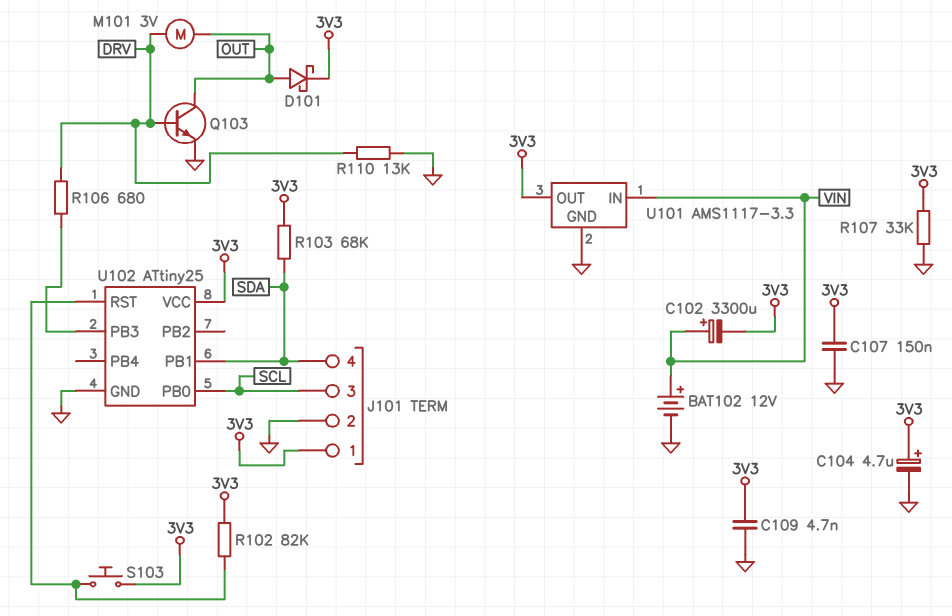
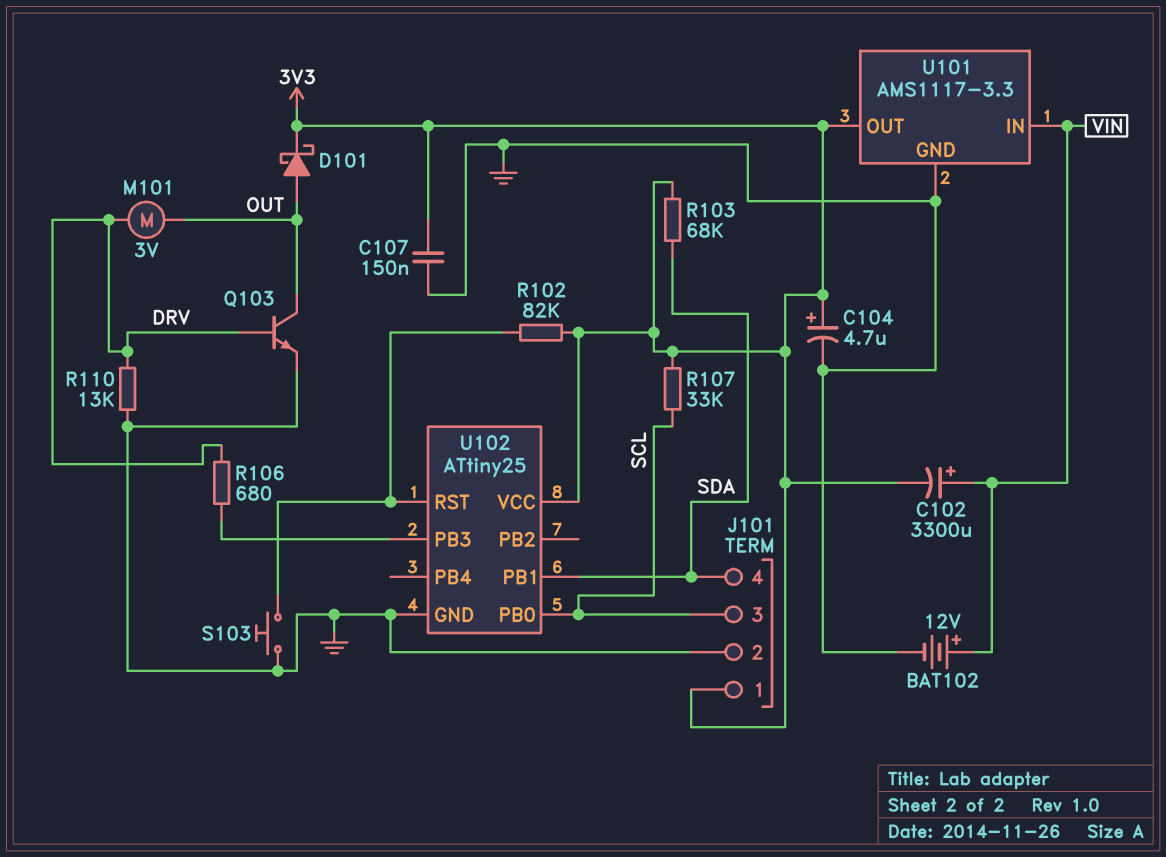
C109: 4.7nF (3V3, GND) -> none
R107: 33k (3V3, GND) -> 33k (3V3, SCL)
S103: button (3V3, U102/RST) -> button (GND, U102/RST)

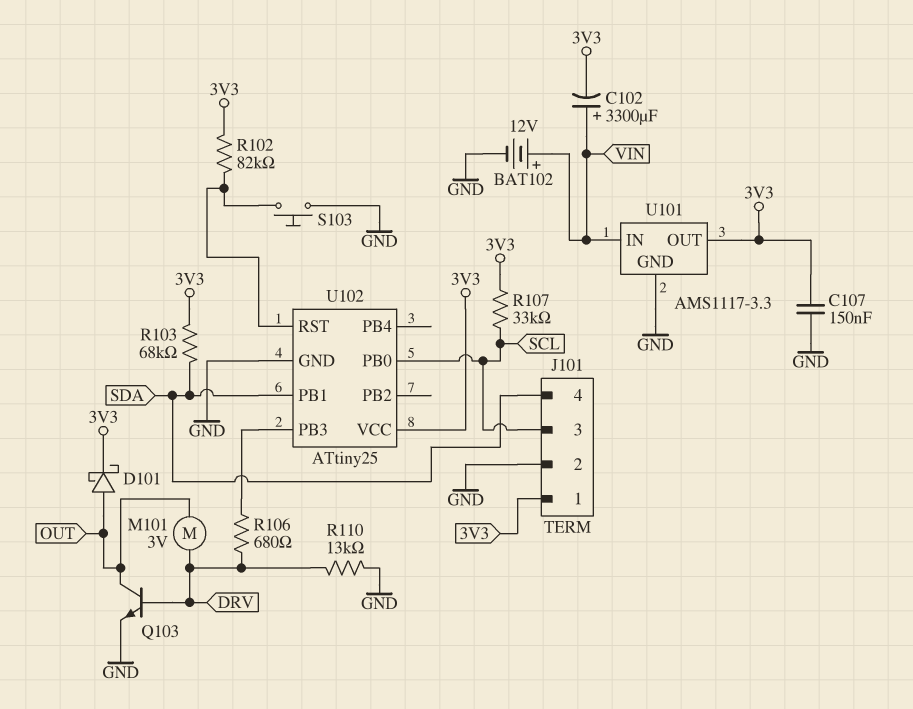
C104: 4.7uF (plus 3V3, minus GND) -> none

